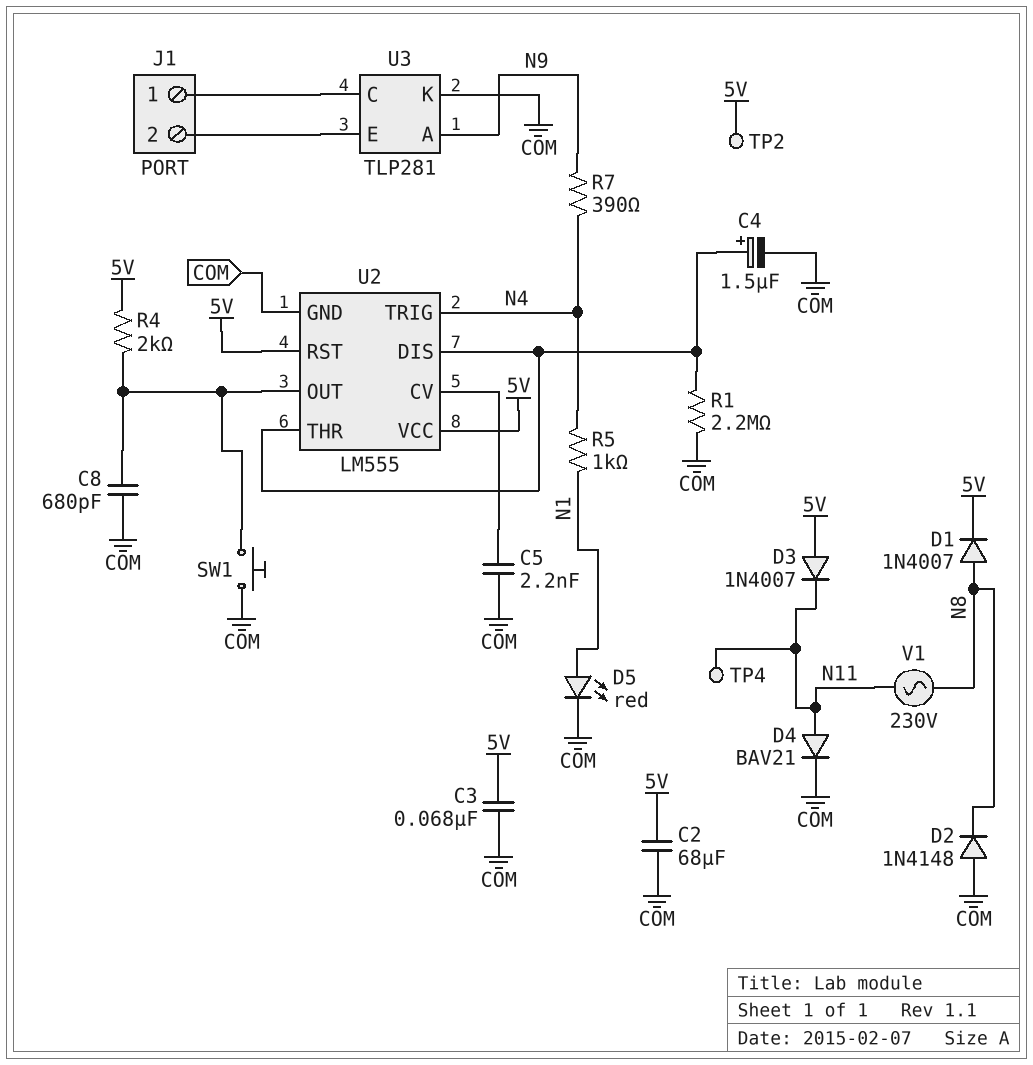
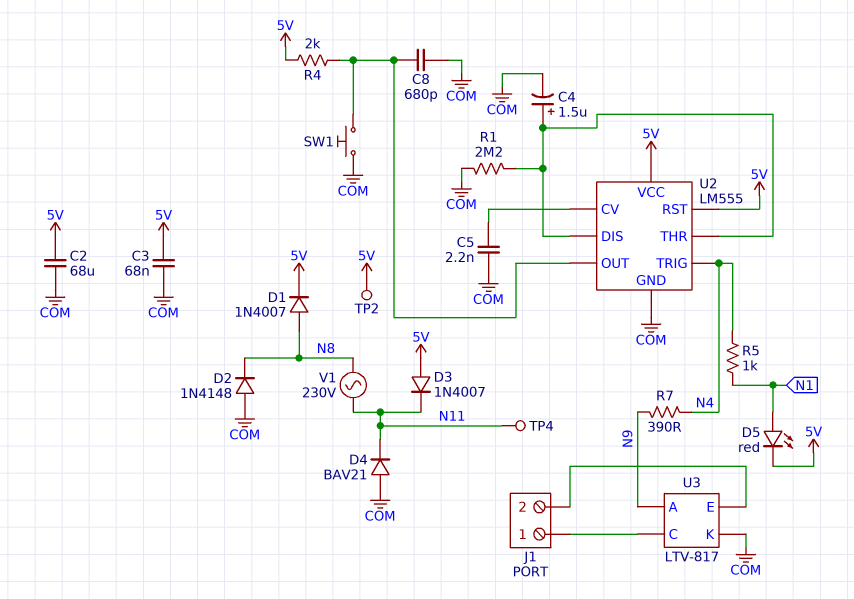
D4: diode BAV21 (A N11, K COM) -> diode BAV21 (A COM, K N11)
D5: LED red (A N1, K COM) -> LED red (A N1, K 5V)
U3: TLP281 -> LTV-817

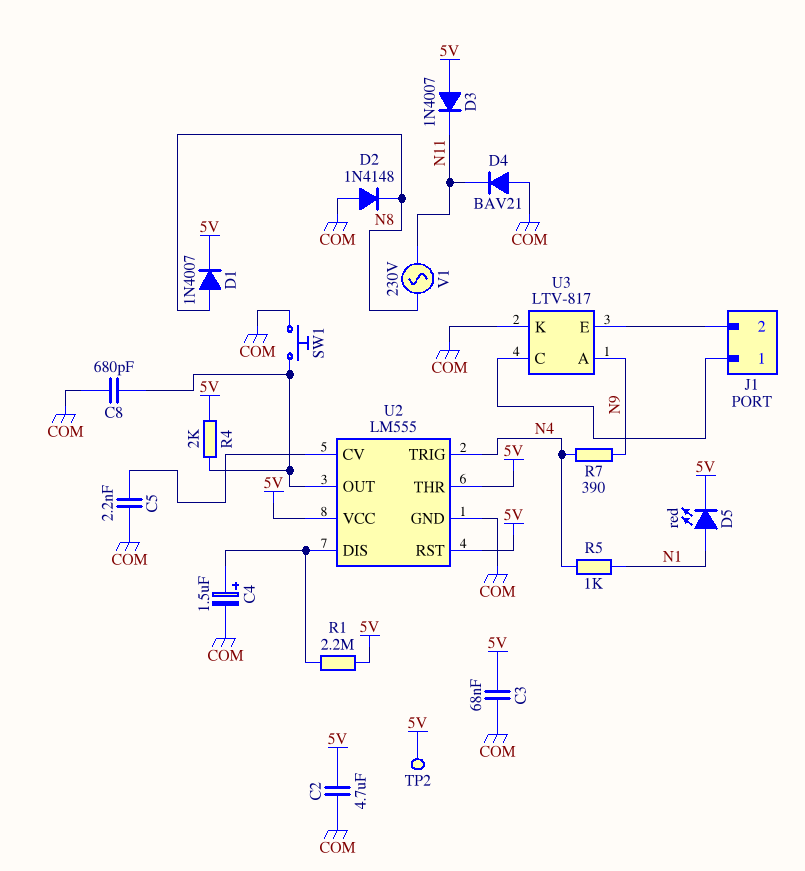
C2: 68uF (5V, COM) -> 4.7uF (5V, COM)
R1: 2.2M (COM, U2/DIS) -> 2.2M (5V, U2/DIS)
TP4: test point (N11) -> none
U2 pin THR: U2/DIS -> 5V

